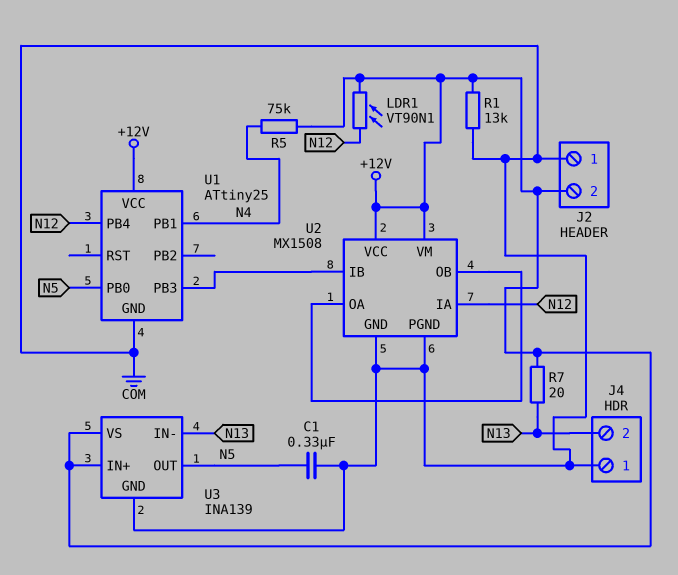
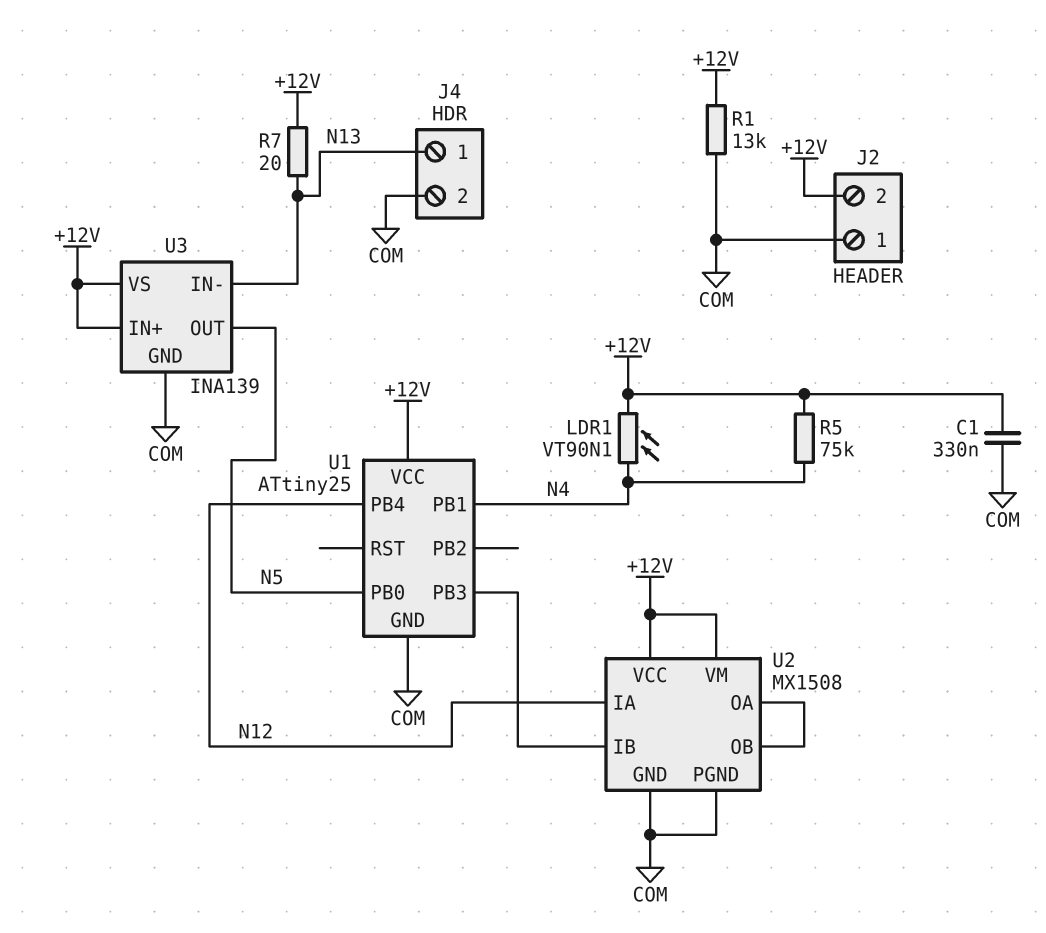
C1: 330nF (COM, N5) -> 330nF (+12V, COM)
J4 pin 1: COM -> N13
J4 pin 2: N13 -> COM
LDR1: VT90N1 (+12V, N12) -> VT90N1 (+12V, N4)

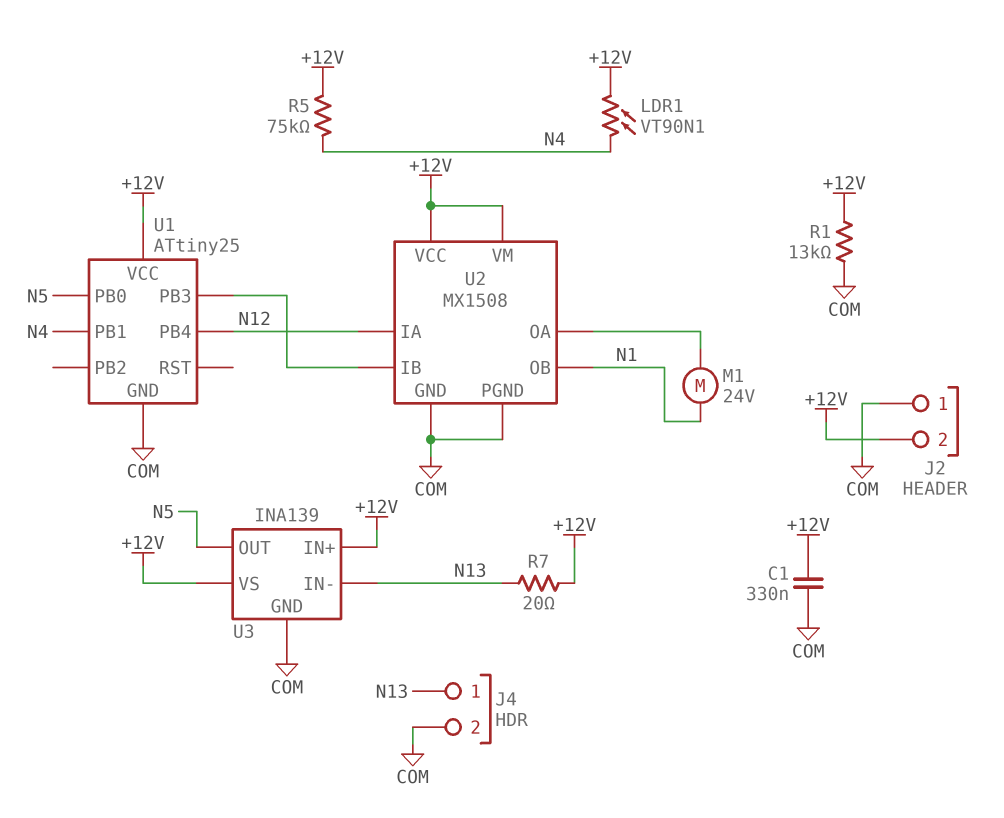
M1: none -> motor 24V (N1, U2/OA)
U2 pin OB: U2/OA -> N1

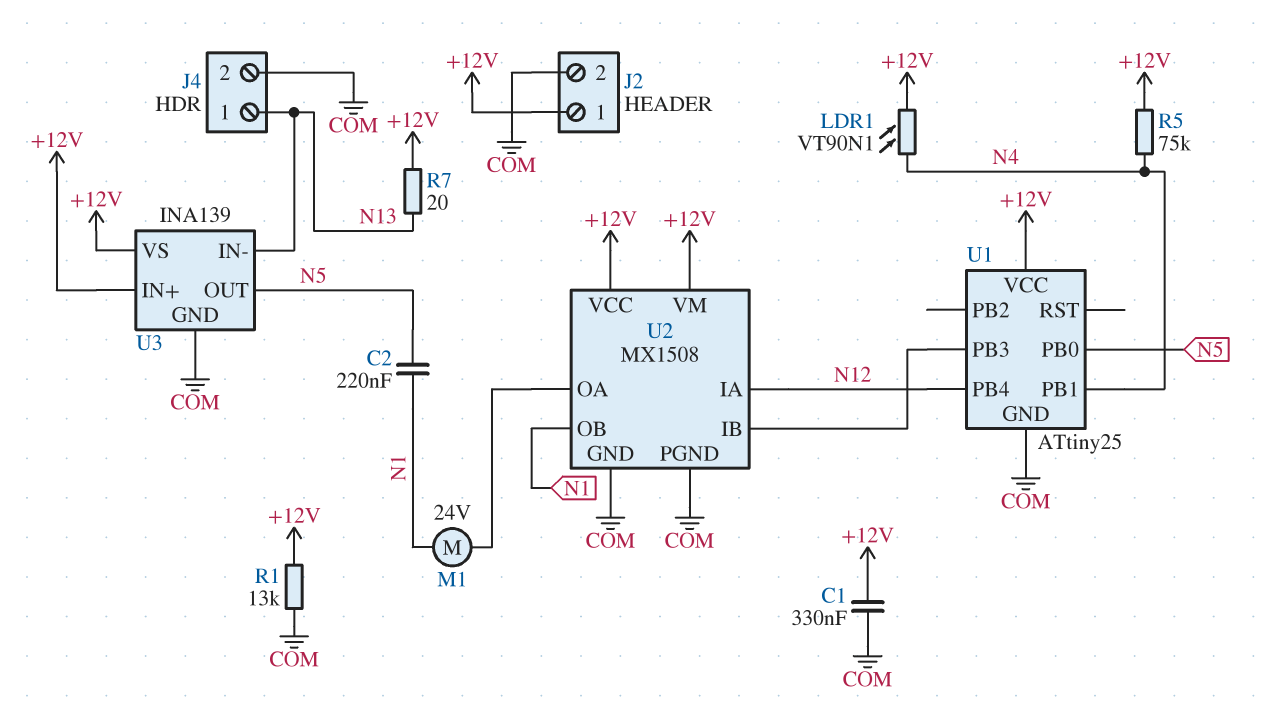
C2: none -> 220nF (N1, N5)
J2 pin 1: COM -> +12V
J2 pin 2: +12V -> COM

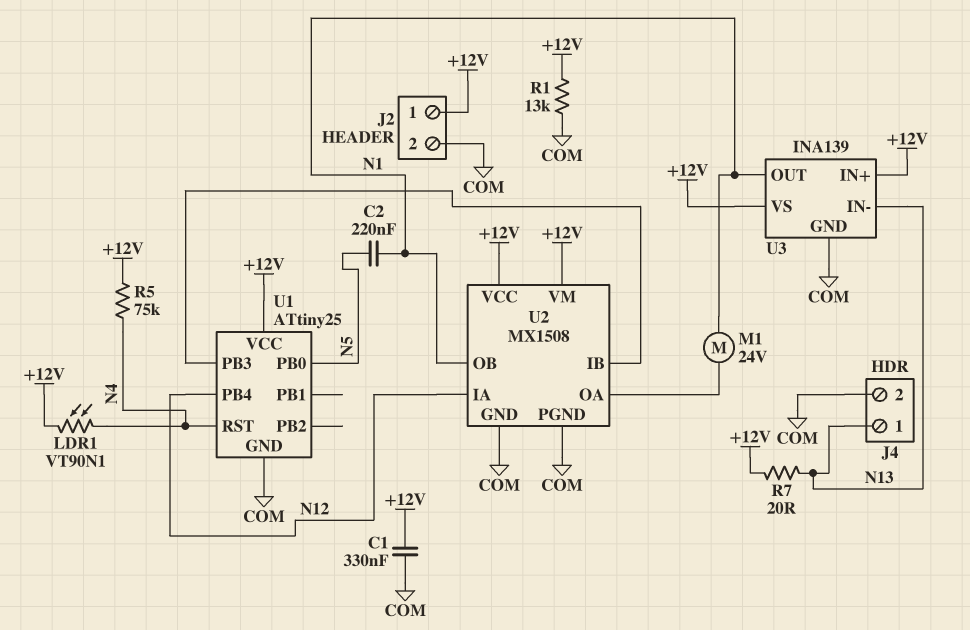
U1 pin PB1: N4 -> none
U1 pin RST: none -> N4
U3 pin OUT: N5 -> N1

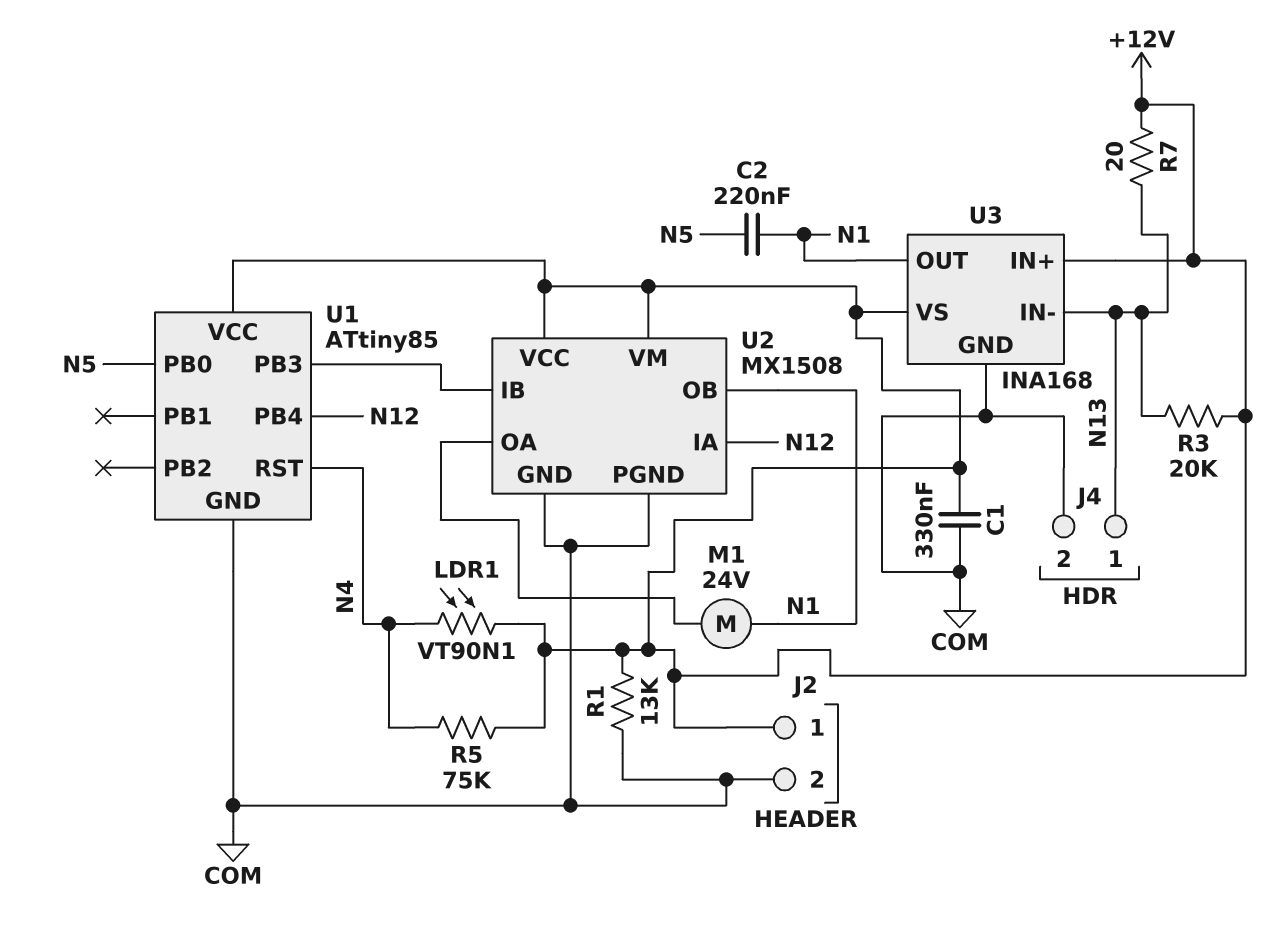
R3: none -> 20k (+12V, N13)
U1: ATtiny25 -> ATtiny85
U3: INA139 -> INA168

